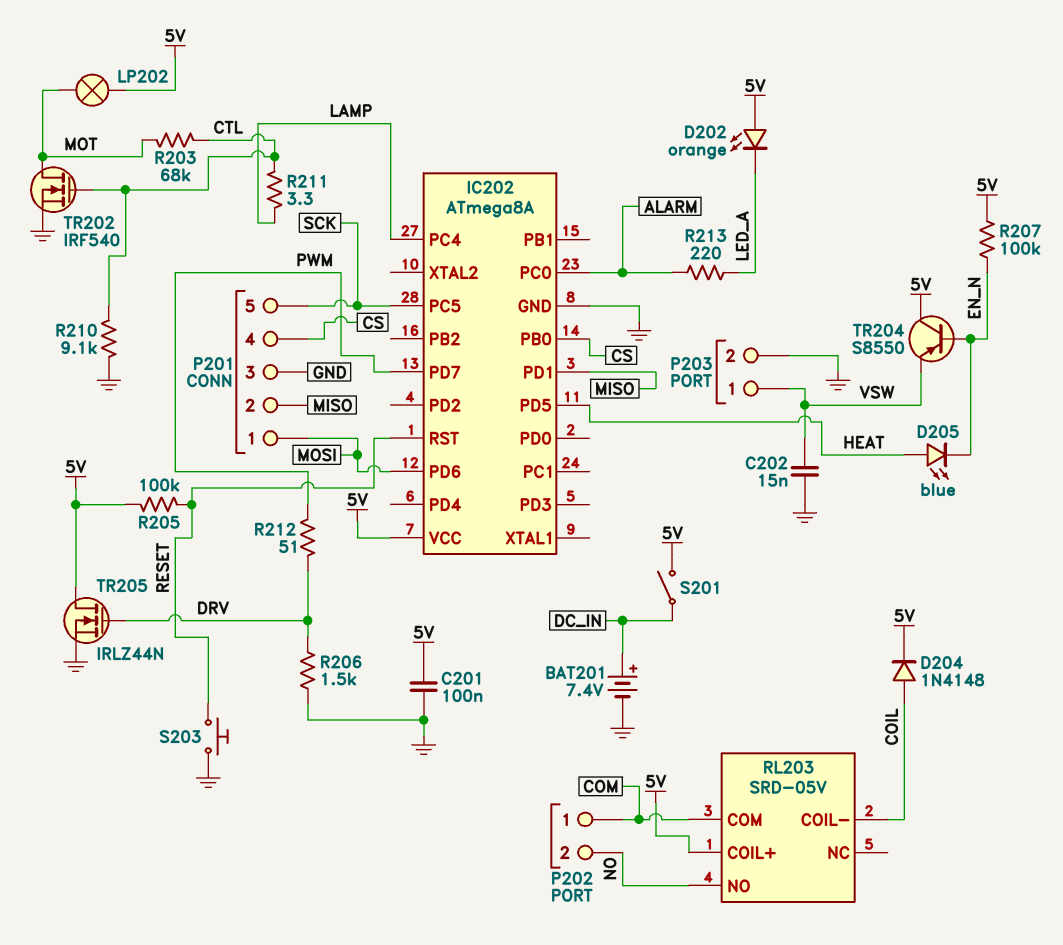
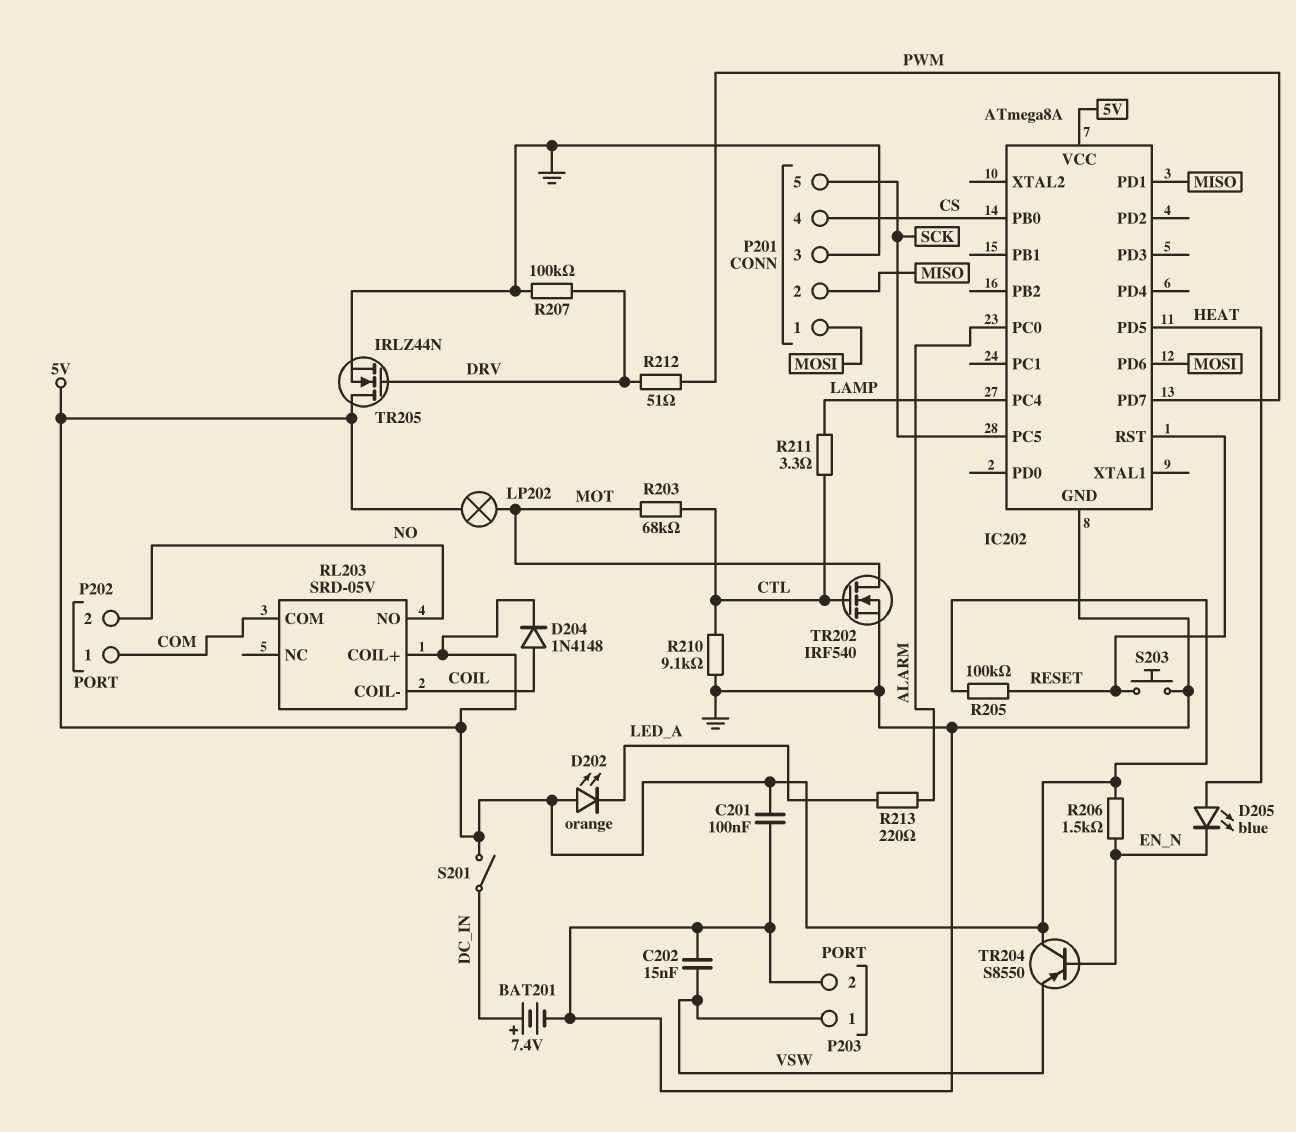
R206: 1.5k (DRV, GND) -> 1.5k (5V, EN_N)
R207: 100k (5V, EN_N) -> 100k (DRV, GND)

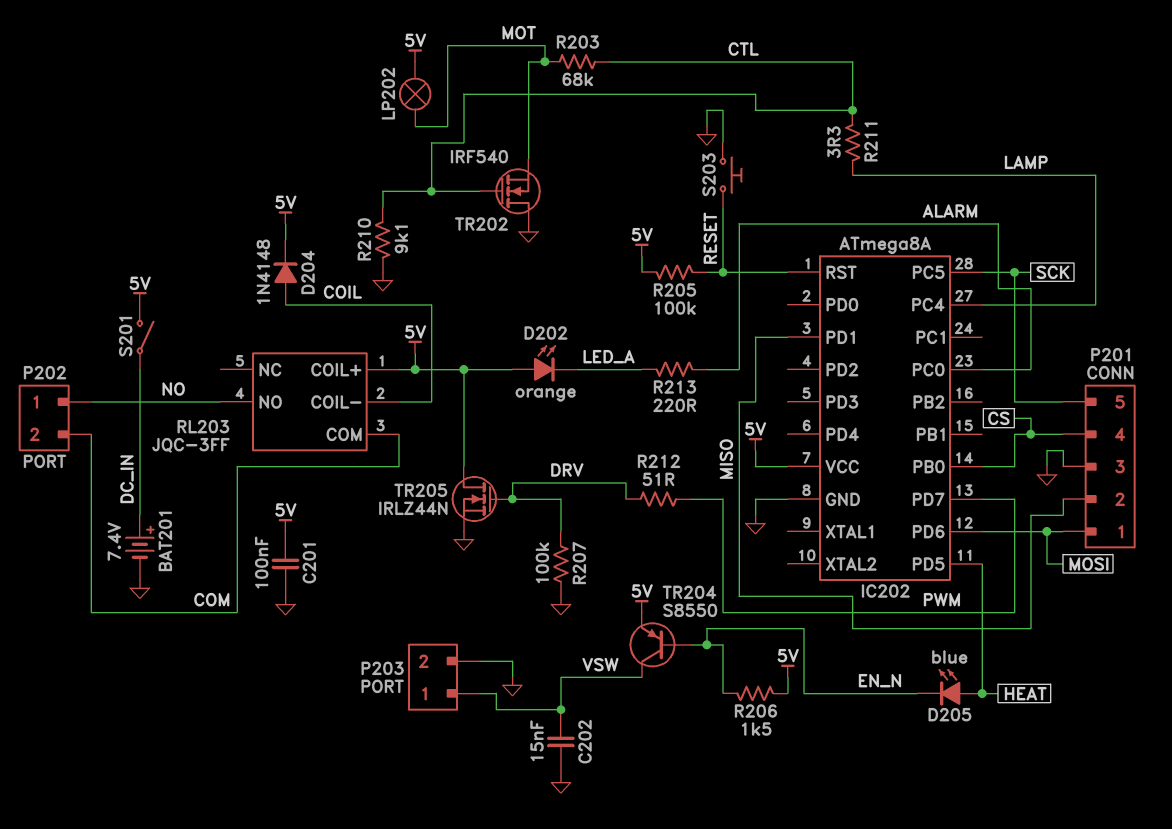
P202 pin 1: COM -> NO
P202 pin 2: NO -> COM
RL203: SRD-05V -> JQC-3FF
TR202: NMOS IRF540 (G CTL, D MOT, S GND) -> NMOS IRF540 (G CTL, D GND, S MOT)
TR204: PNP S8550 (B EN_N, C 5V, E VSW) -> PNP S8550 (B EN_N, C VSW, E 5V)

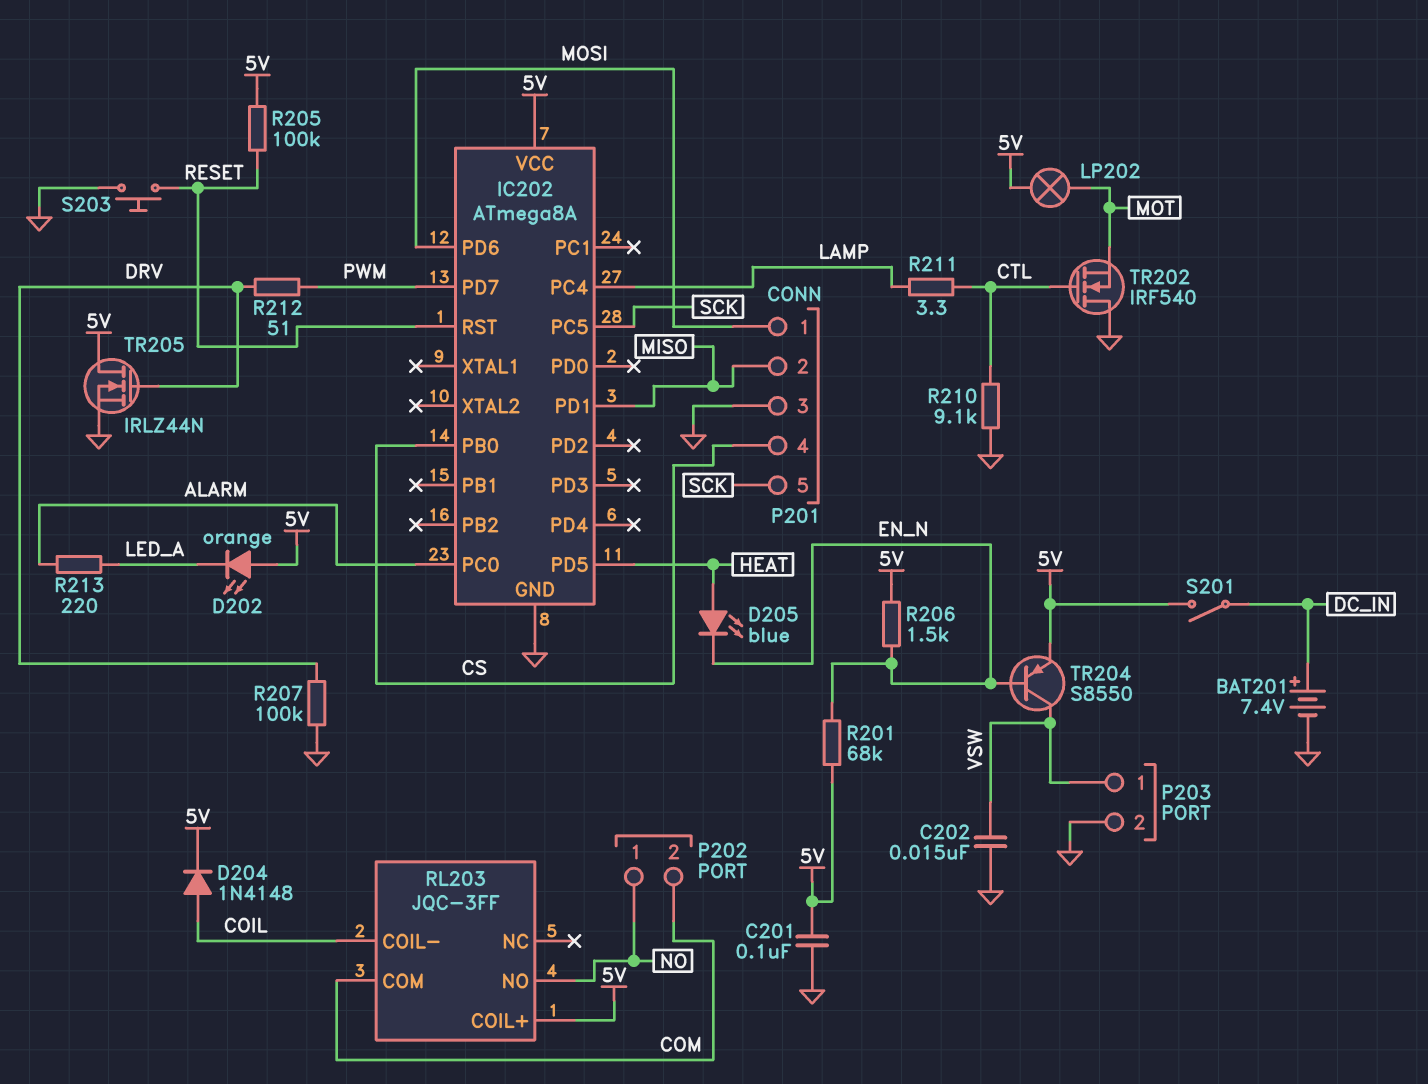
R201: none -> 68k (5V, EN_N)
R203: 68k (CTL, MOT) -> none

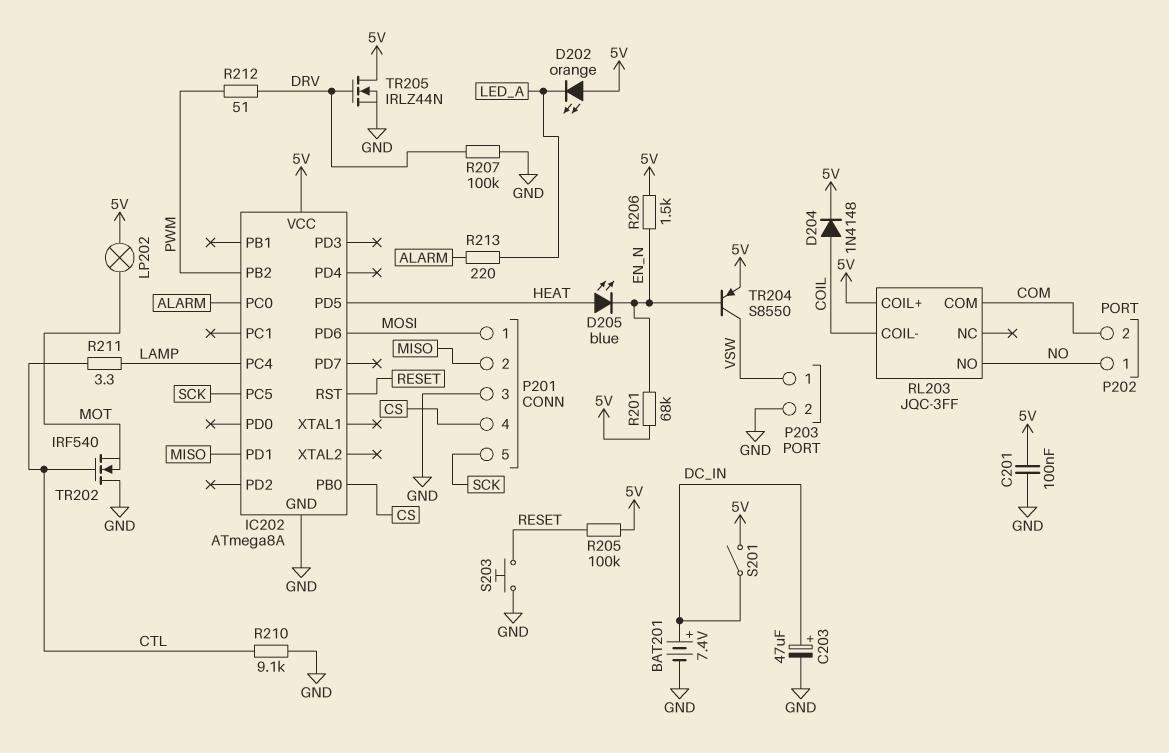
C202: 15nF (GND, VSW) -> none
C203: none -> 47uF (plus DC_IN, minus GND)
IC202 pin PB2: none -> PWM
IC202 pin PD7: PWM -> none

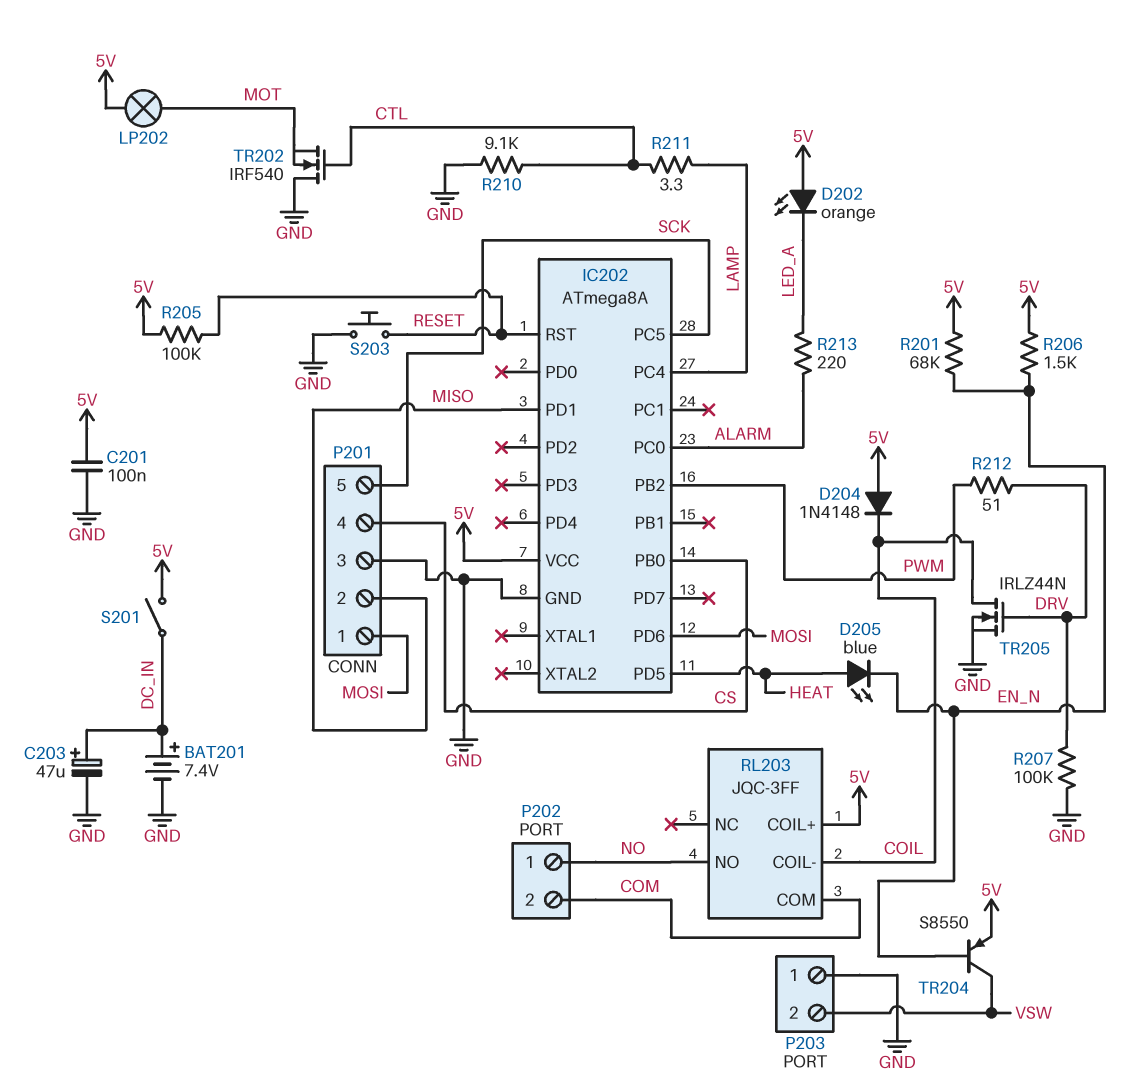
D204: diode 1N4148 (A COIL, K 5V) -> diode 1N4148 (A 5V, K COIL)
P203 pin 1: VSW -> GND
P203 pin 2: GND -> VSW
TR205: NMOS IRLZ44N (G DRV, D 5V, S GND) -> NMOS IRLZ44N (G DRV, D COIL, S GND)

